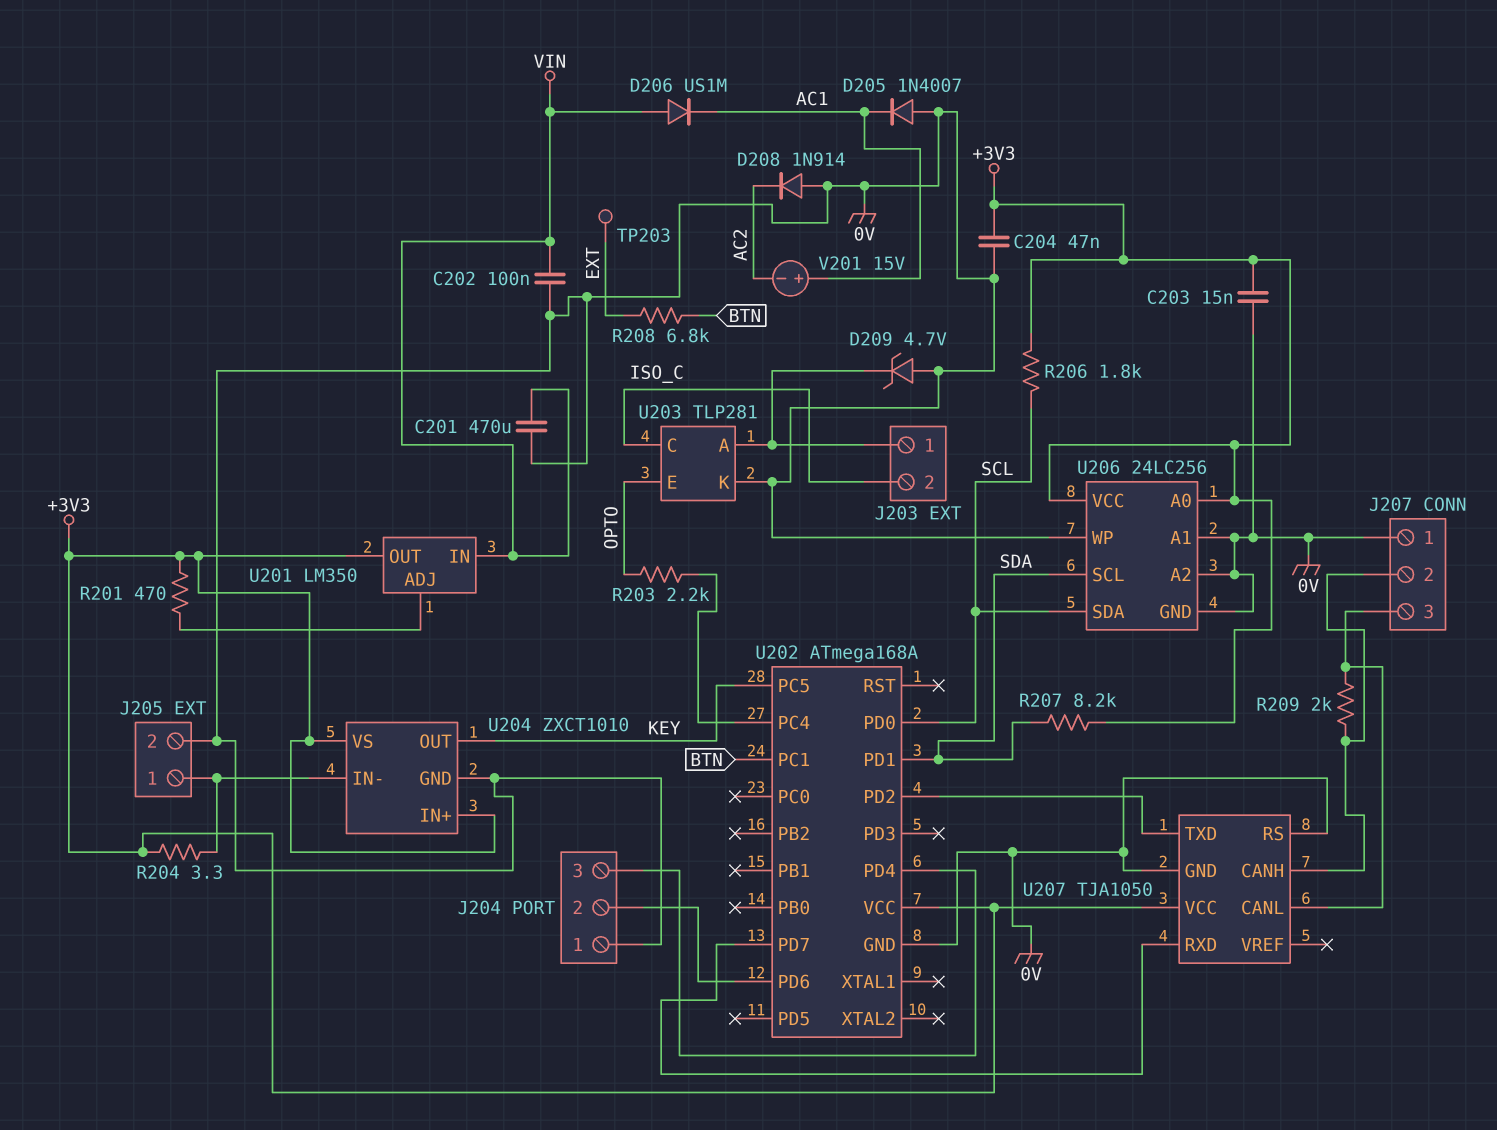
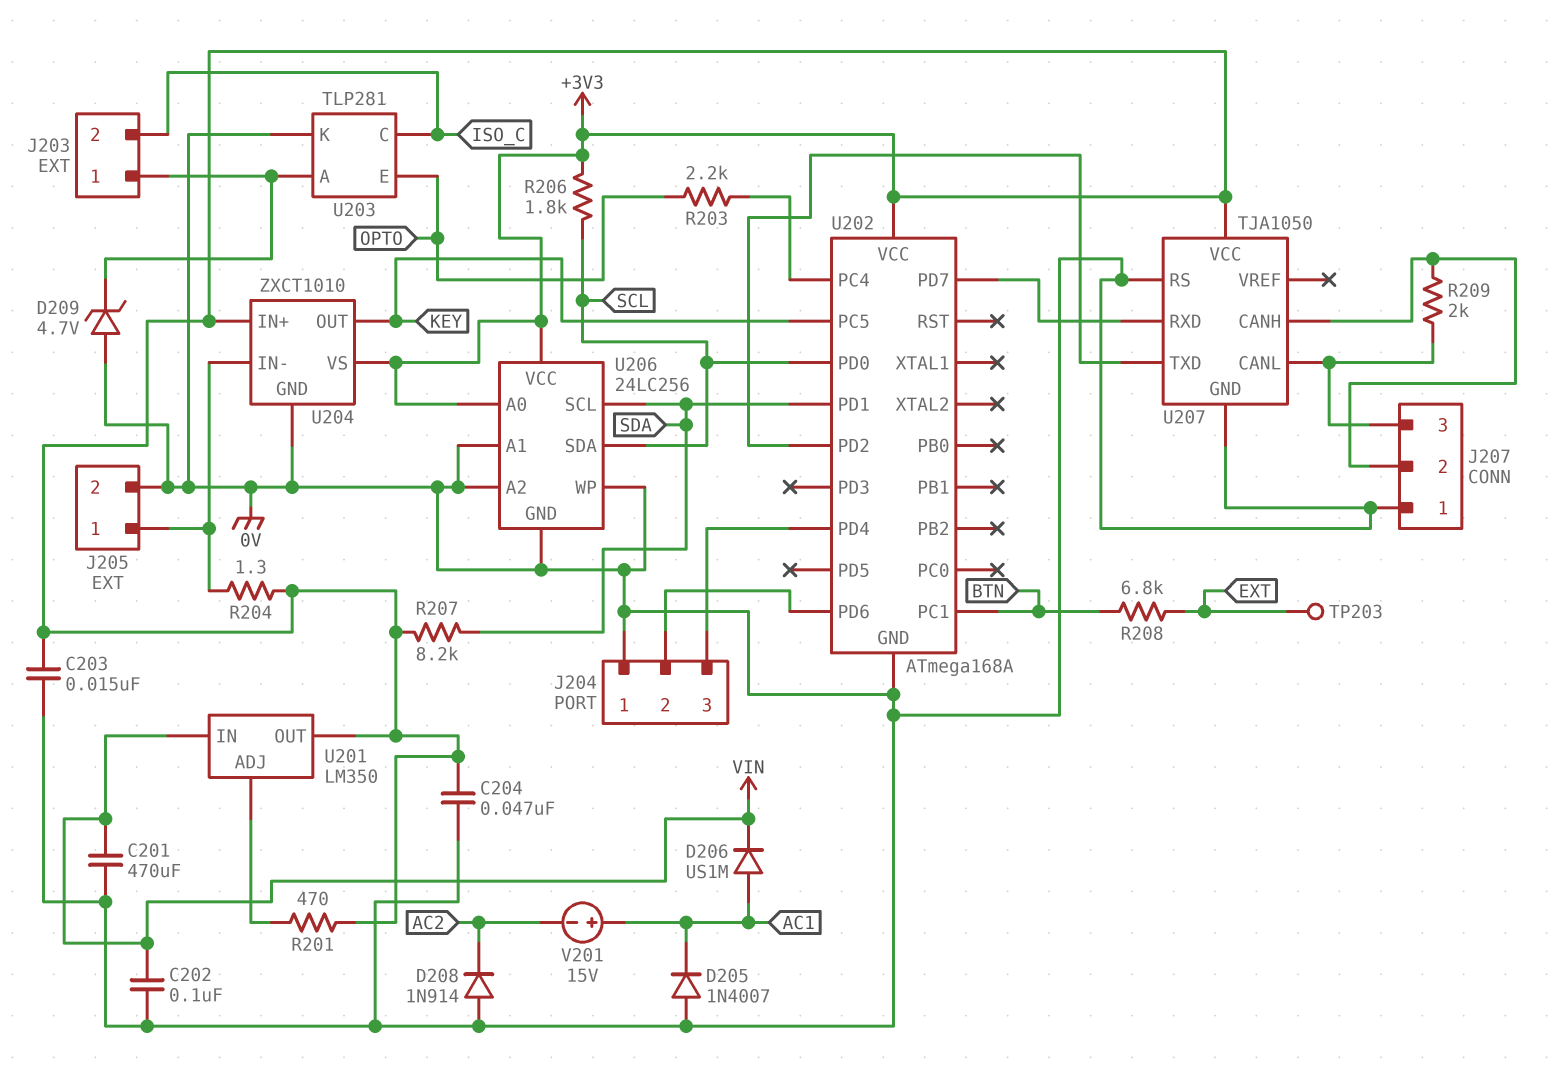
D206: diode US1M (A VIN, K AC1) -> diode US1M (A AC1, K VIN)
R204: 3.3 (+3V3, J205/1) -> 1.3 (+3V3, J205/1)

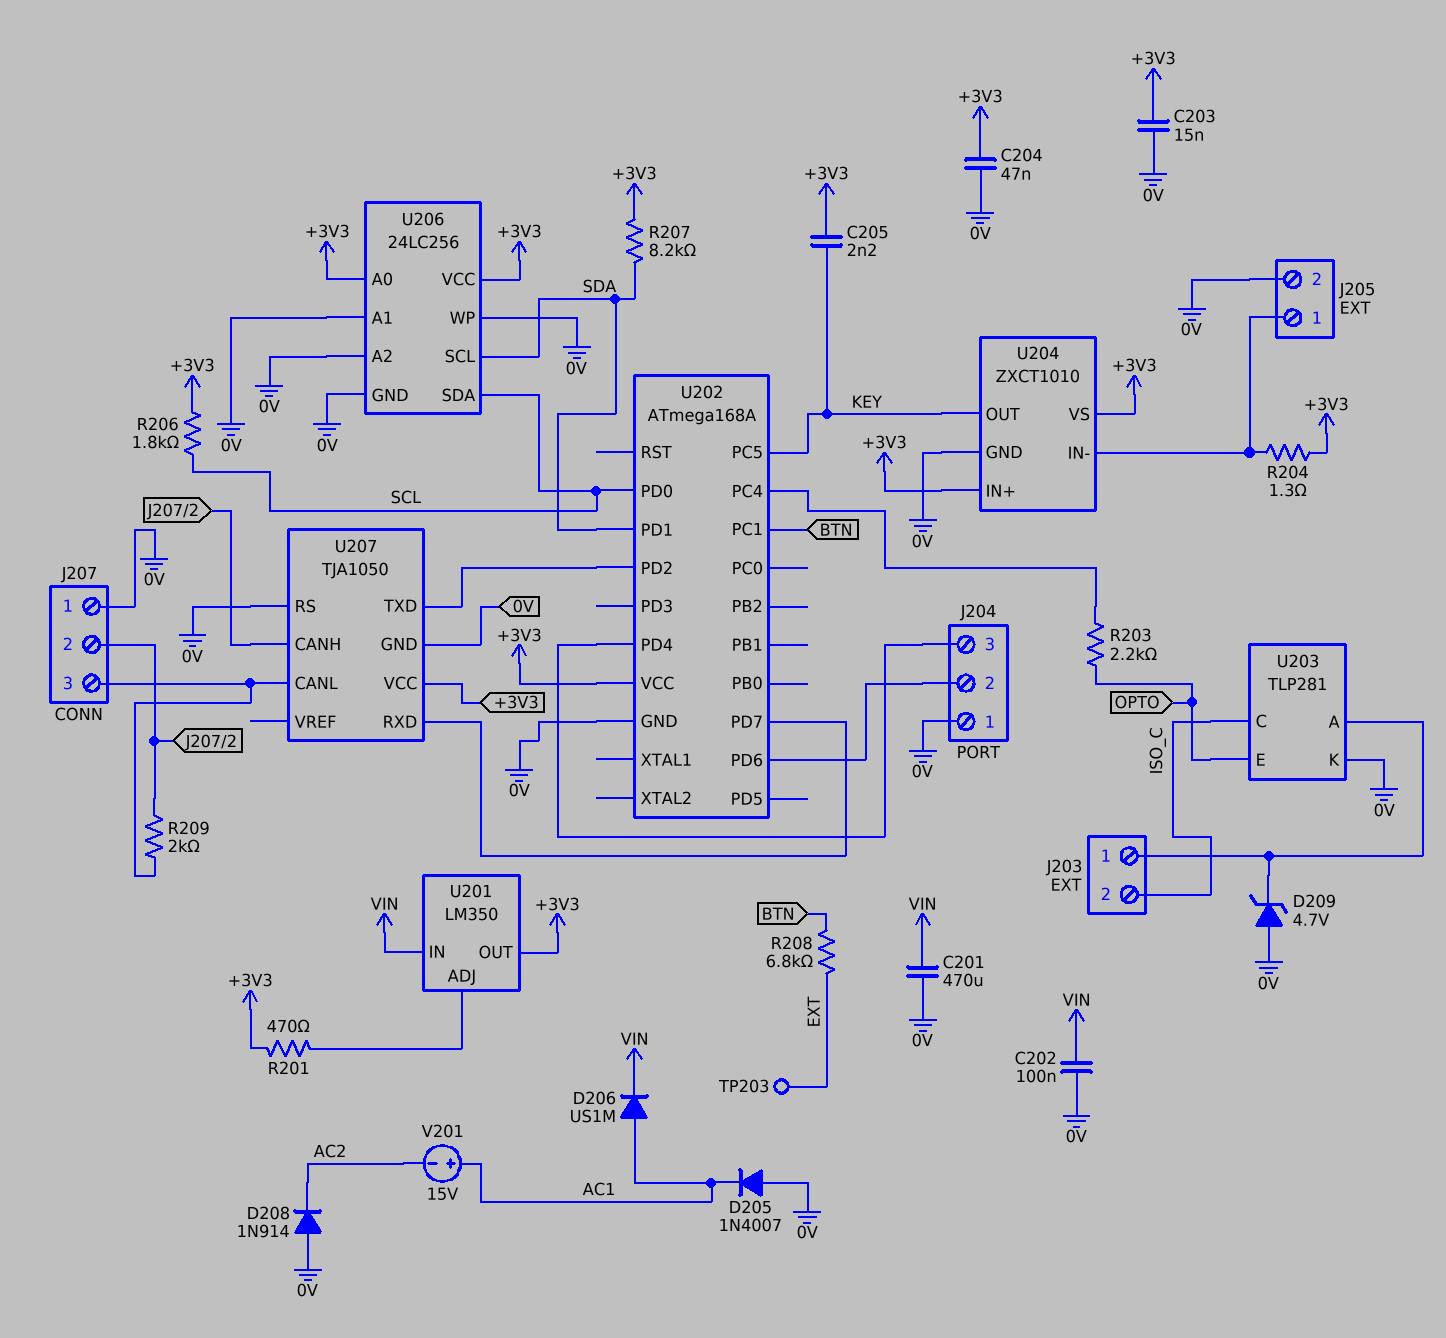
C205: none -> 2.2nF (+3V3, KEY)

